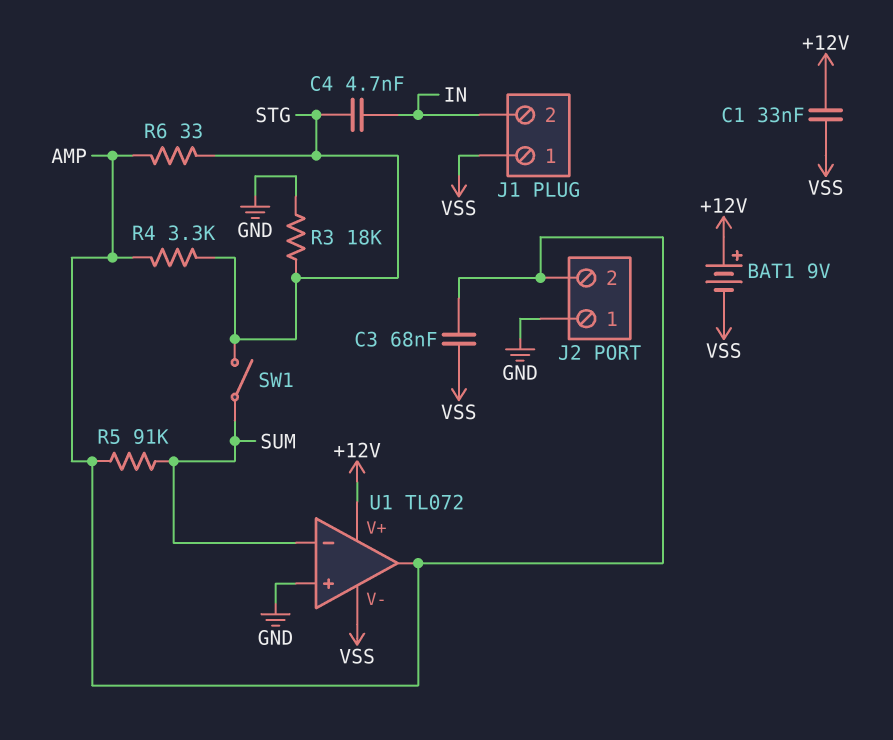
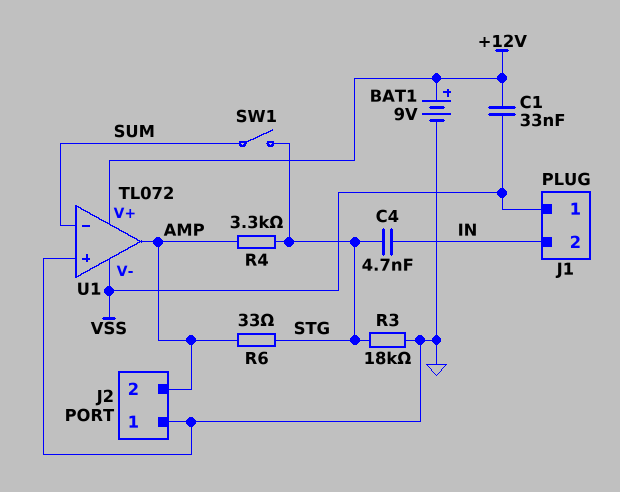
BAT1: 9V (plus +12V, minus VSS) -> 9V (plus +12V, minus GND)
C3: 68nF (AMP, VSS) -> none
R5: 91k (AMP, SUM) -> none

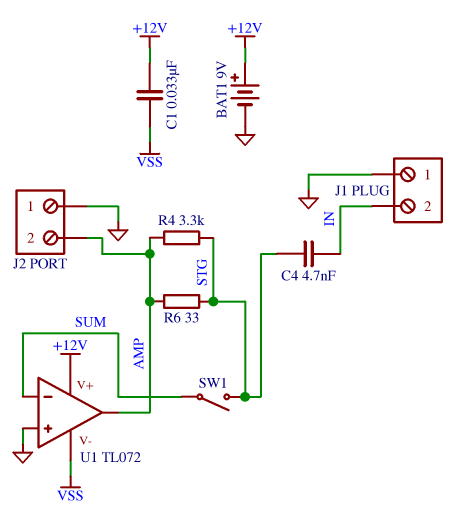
J1 pin 1: VSS -> GND
R3: 18k (GND, STG) -> none

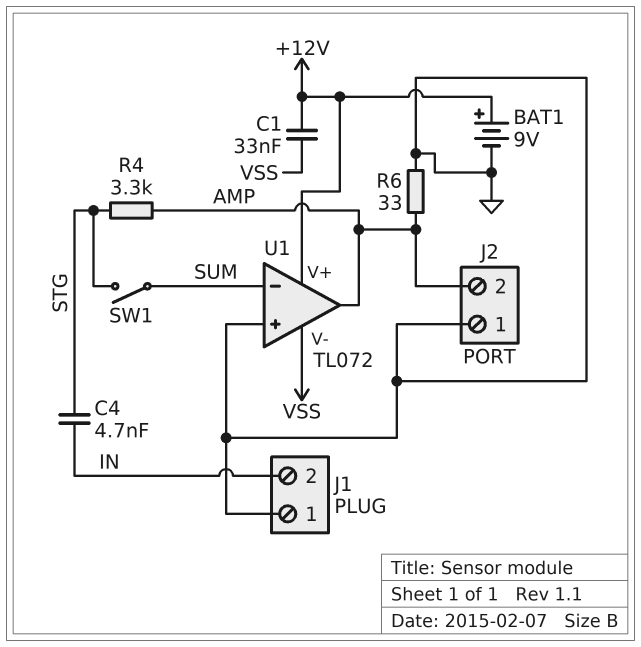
R6: 33 (AMP, STG) -> 33 (AMP, GND)

